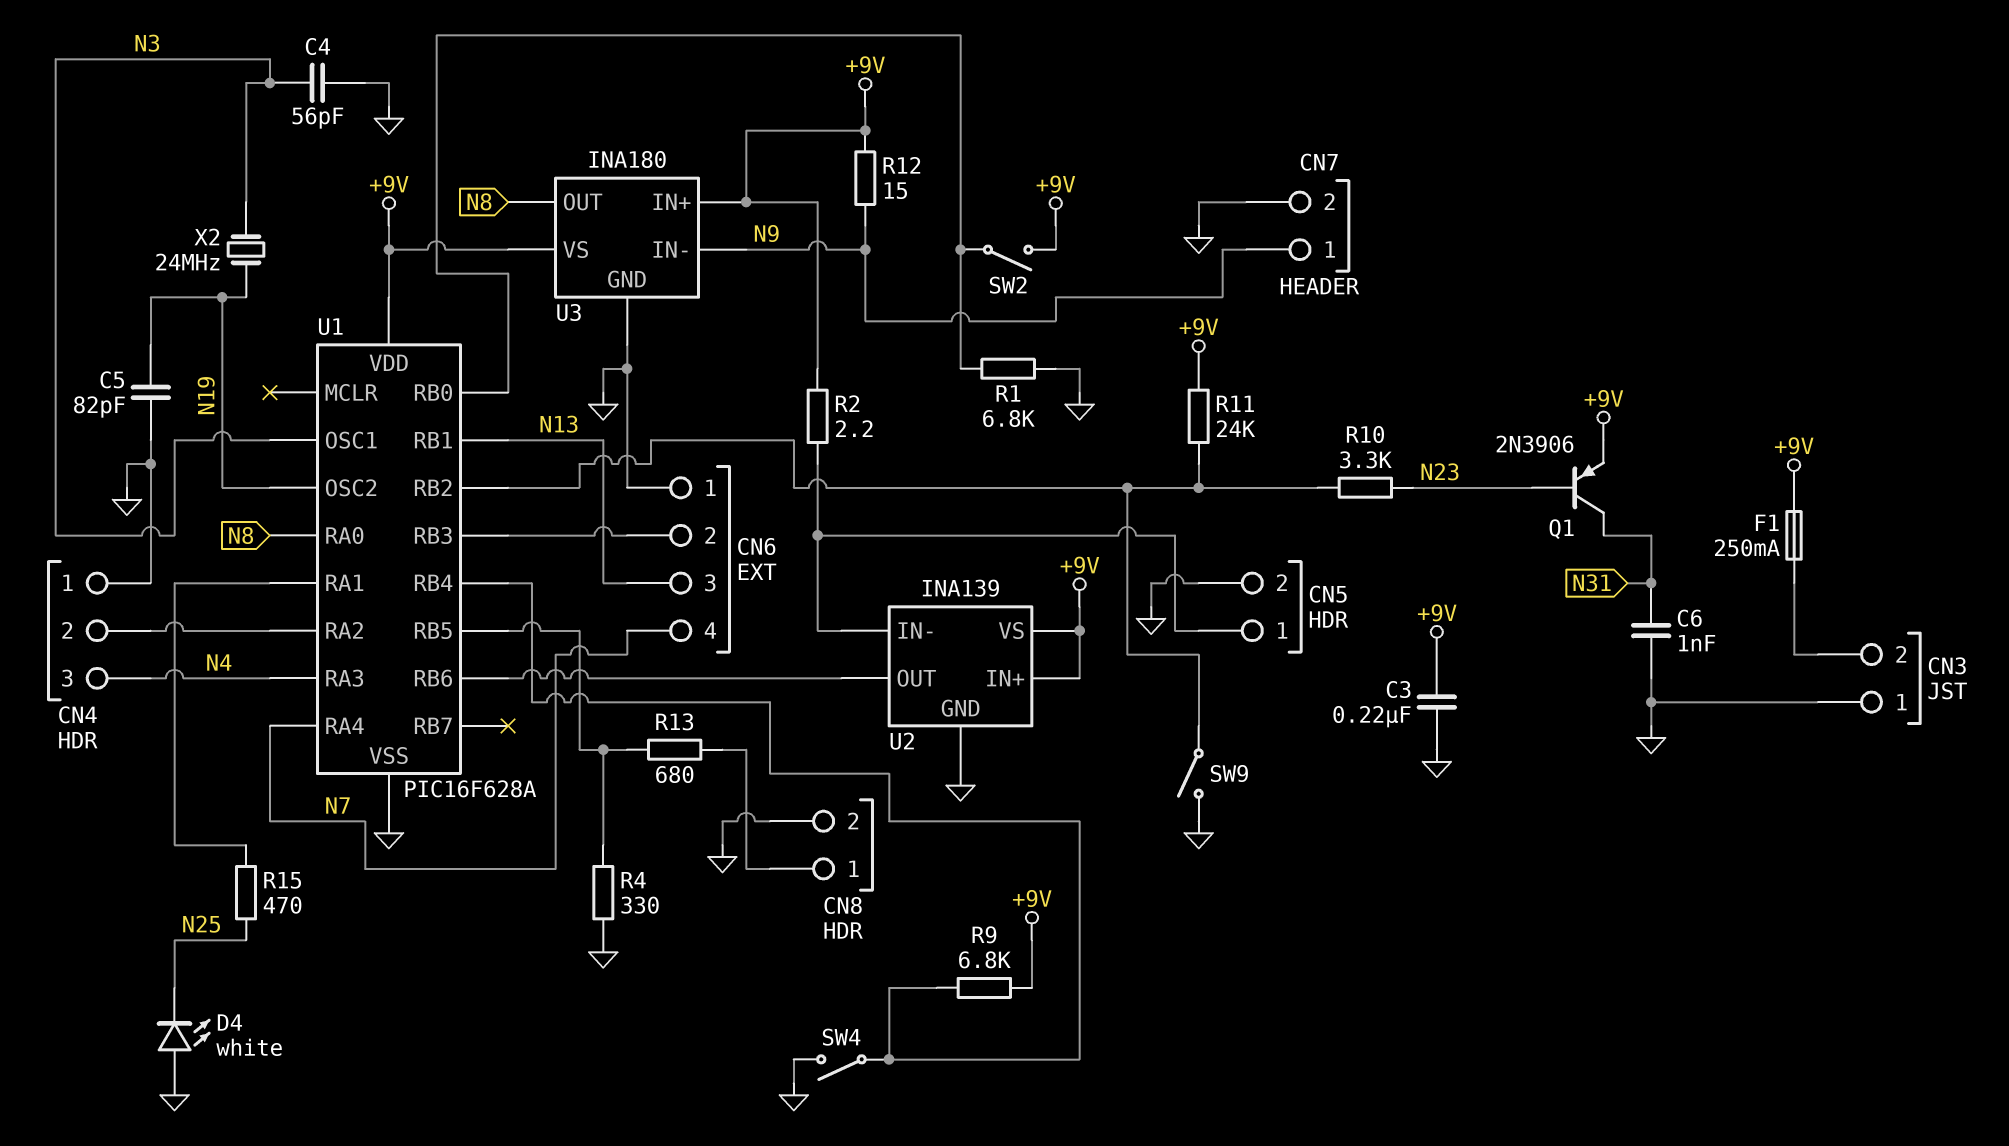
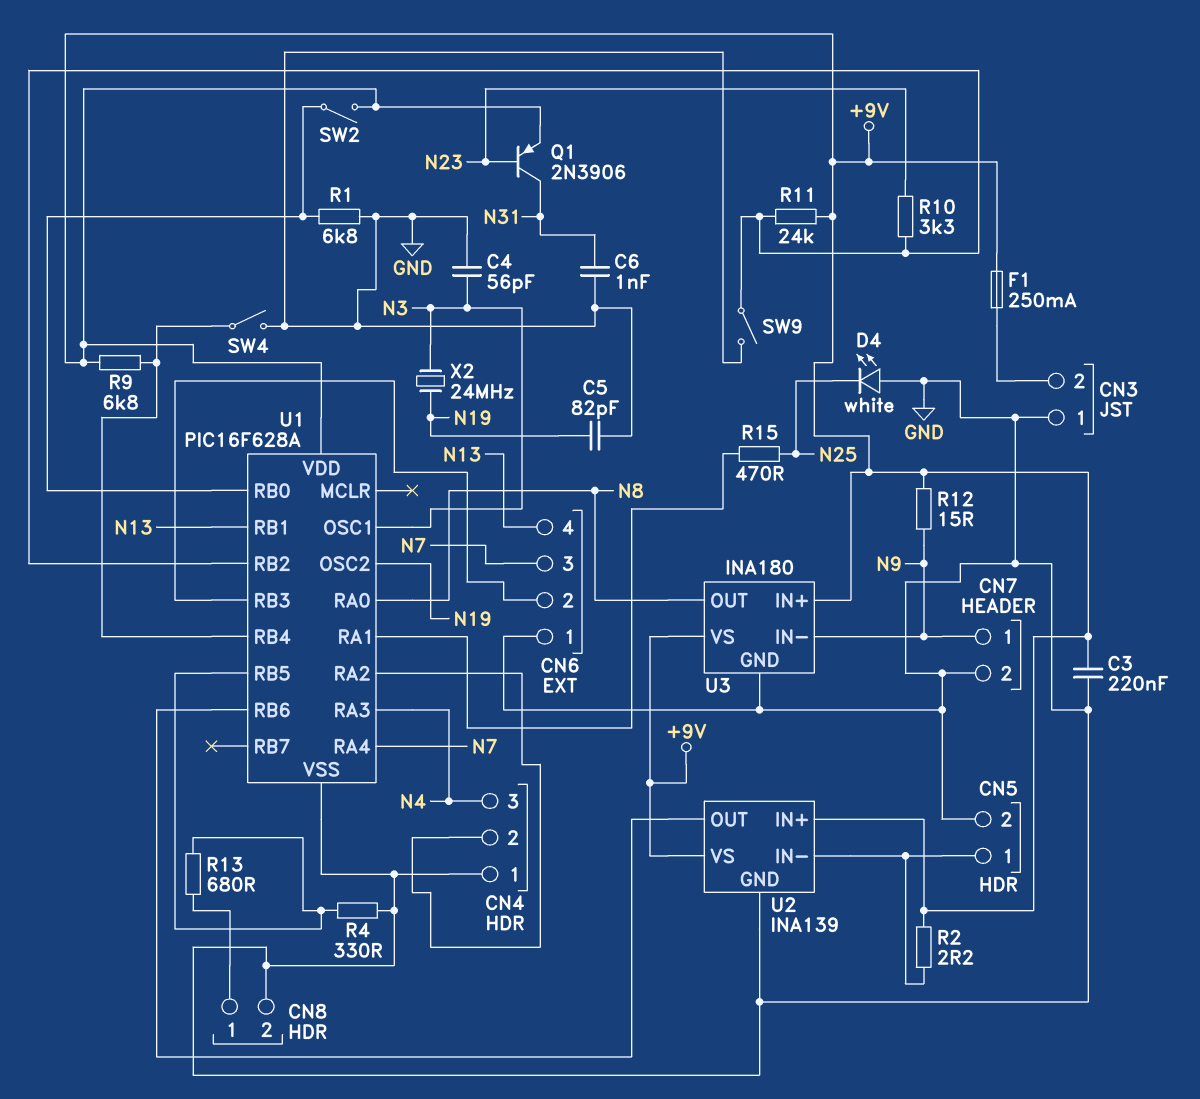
CN6 pin 3: N13 -> N7
CN6 pin 4: N7 -> N13

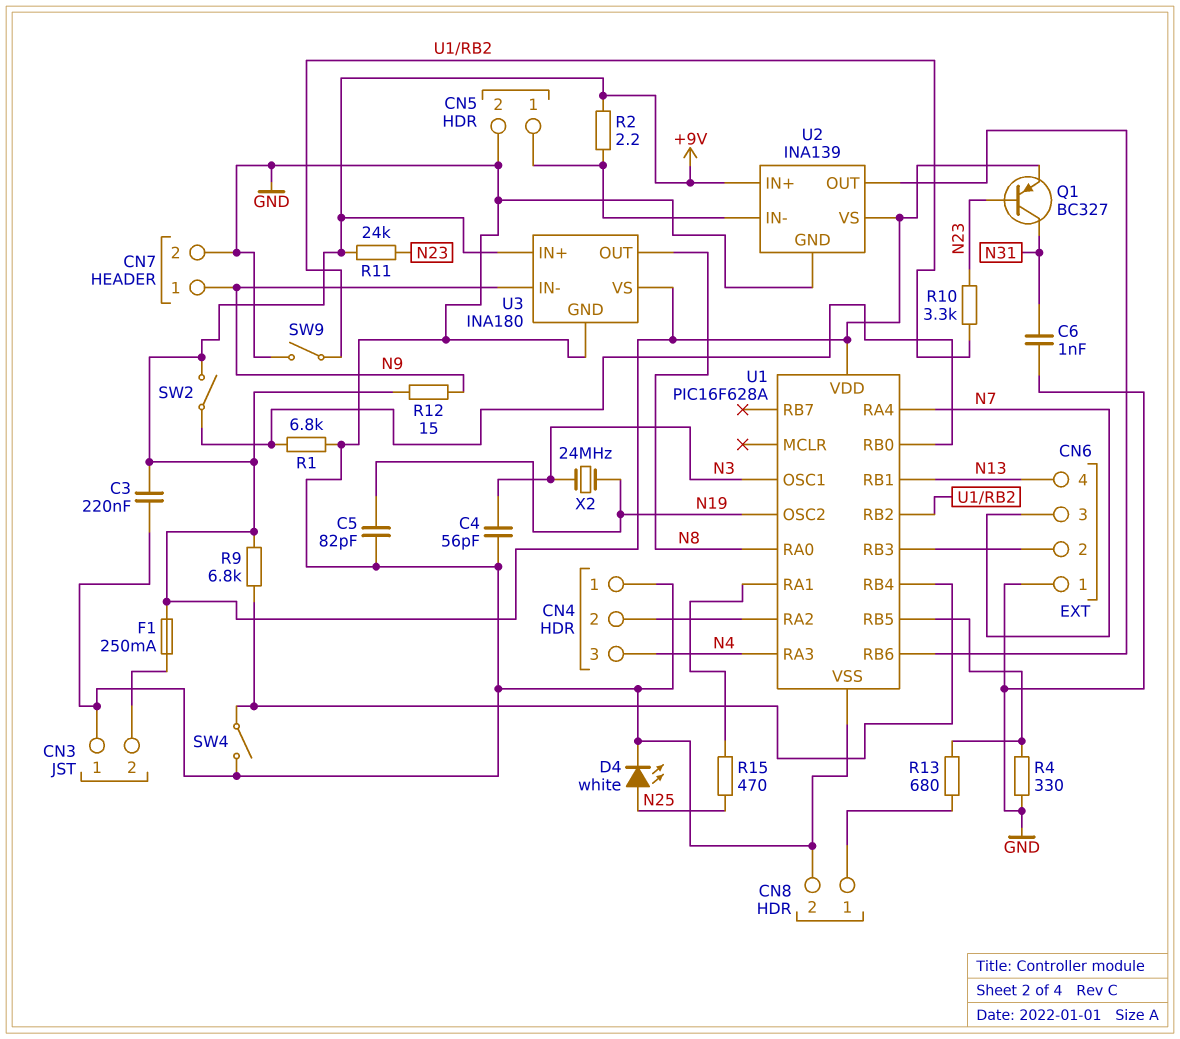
D4: LED white (A GND, K N25) -> LED white (A N25, K GND)
Q1: PNP 2N3906 (B N23, C N31, E +9V) -> PNP BC327 (B N23, C N31, E +9V)
R11: 24k (+9V, U1/RB2) -> 24k (+9V, N23)

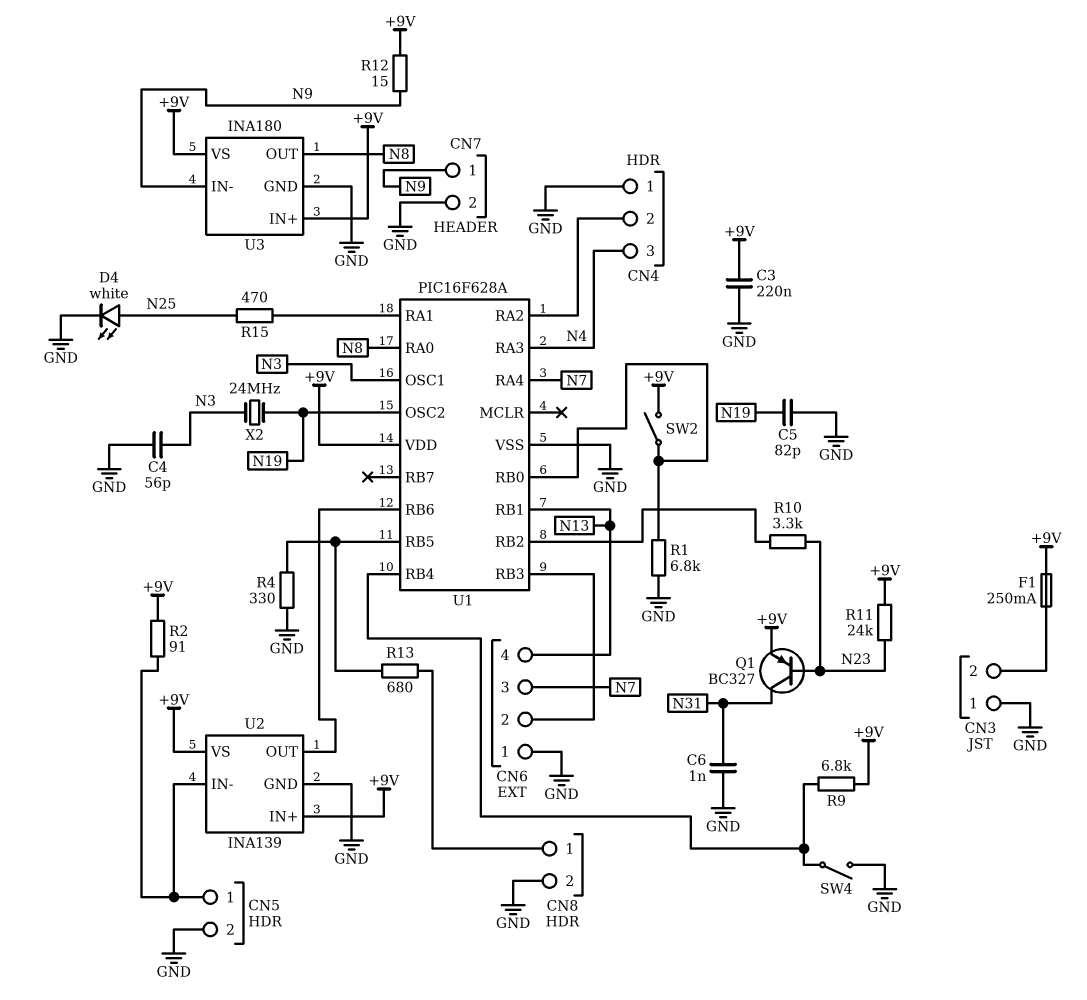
R2: 2.2 (+9V, CN5/1) -> 91 (+9V, CN5/1)
SW9: switch (GND, U1/RB2) -> none

